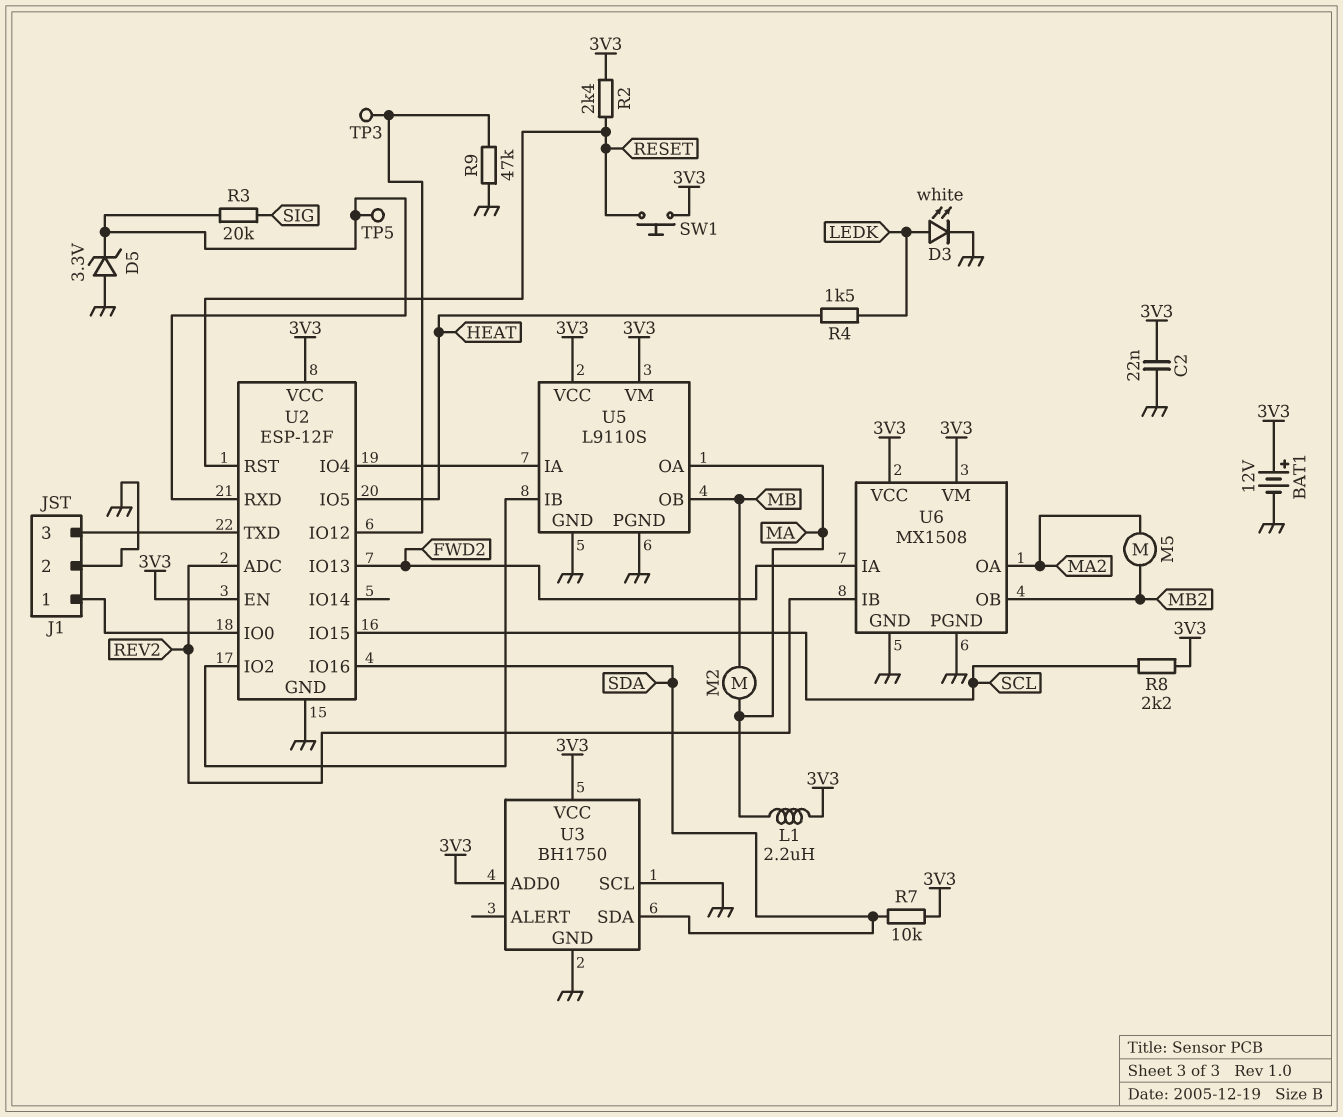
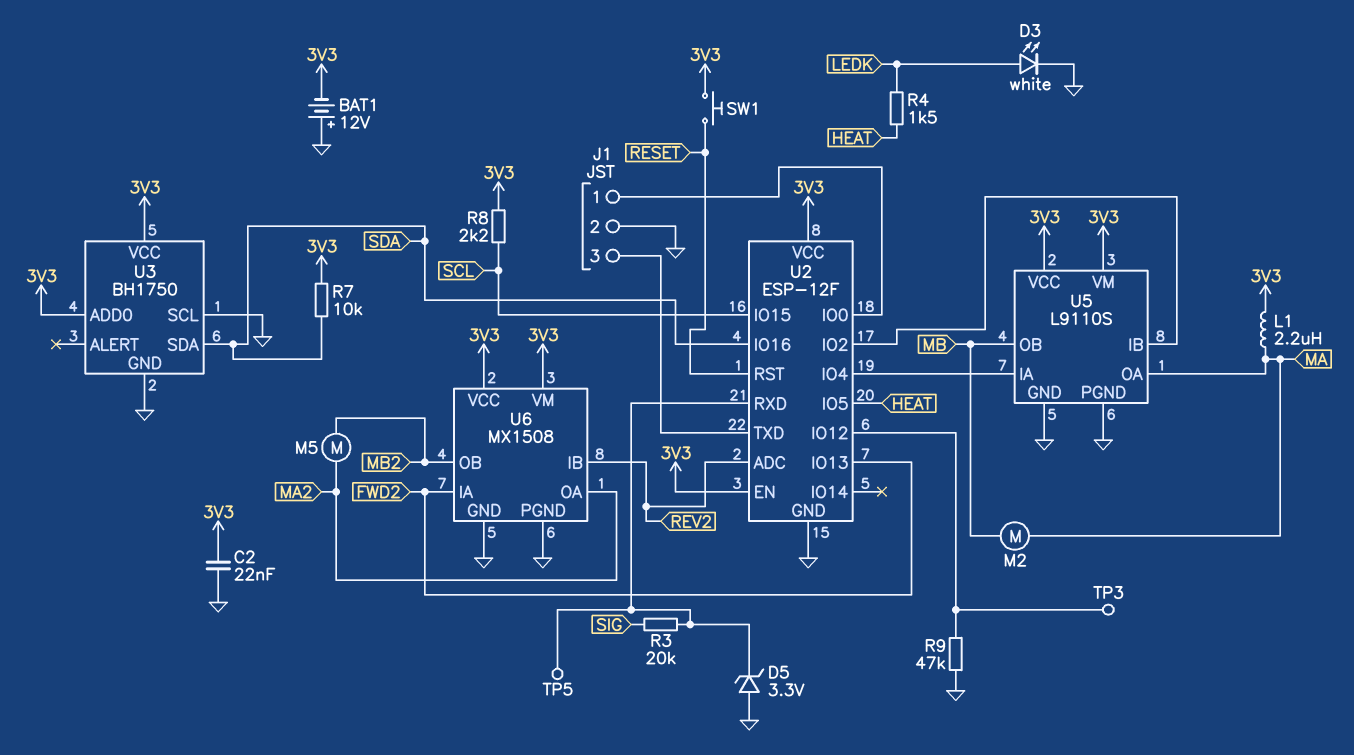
BAT1: 12V (plus 3V3, minus GND) -> 12V (plus GND, minus 3V3)
R2: 2.4k (3V3, RESET) -> none

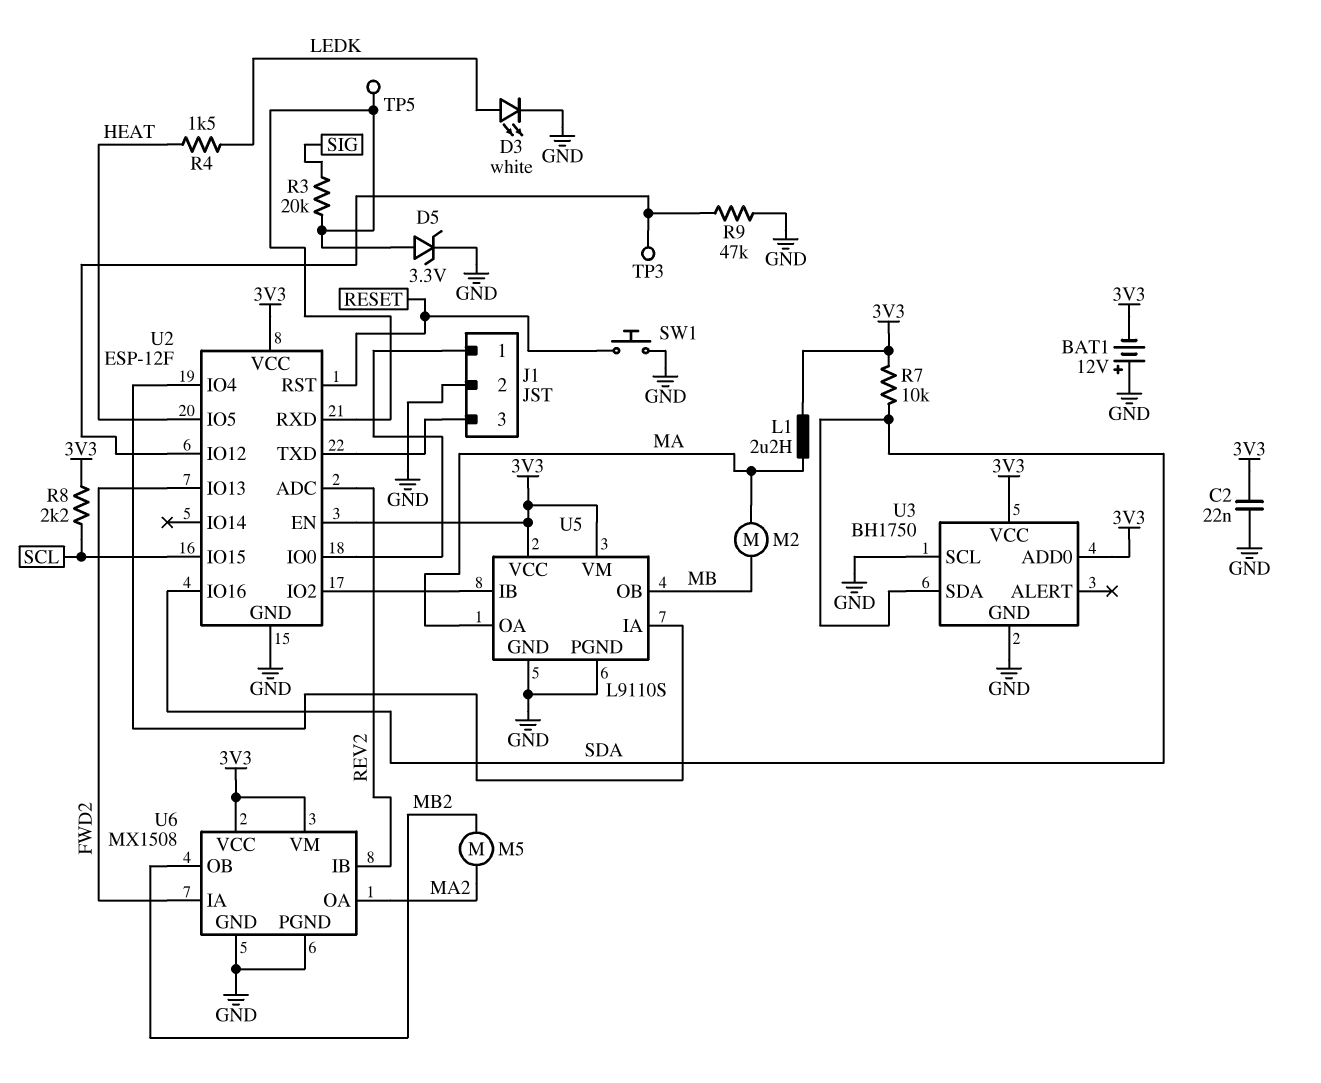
D5: zener 3.3V (A GND, K U2/RXD) -> zener 3.3V (A U2/RXD, K GND)
SW1: button (3V3, RESET) -> button (GND, RESET)

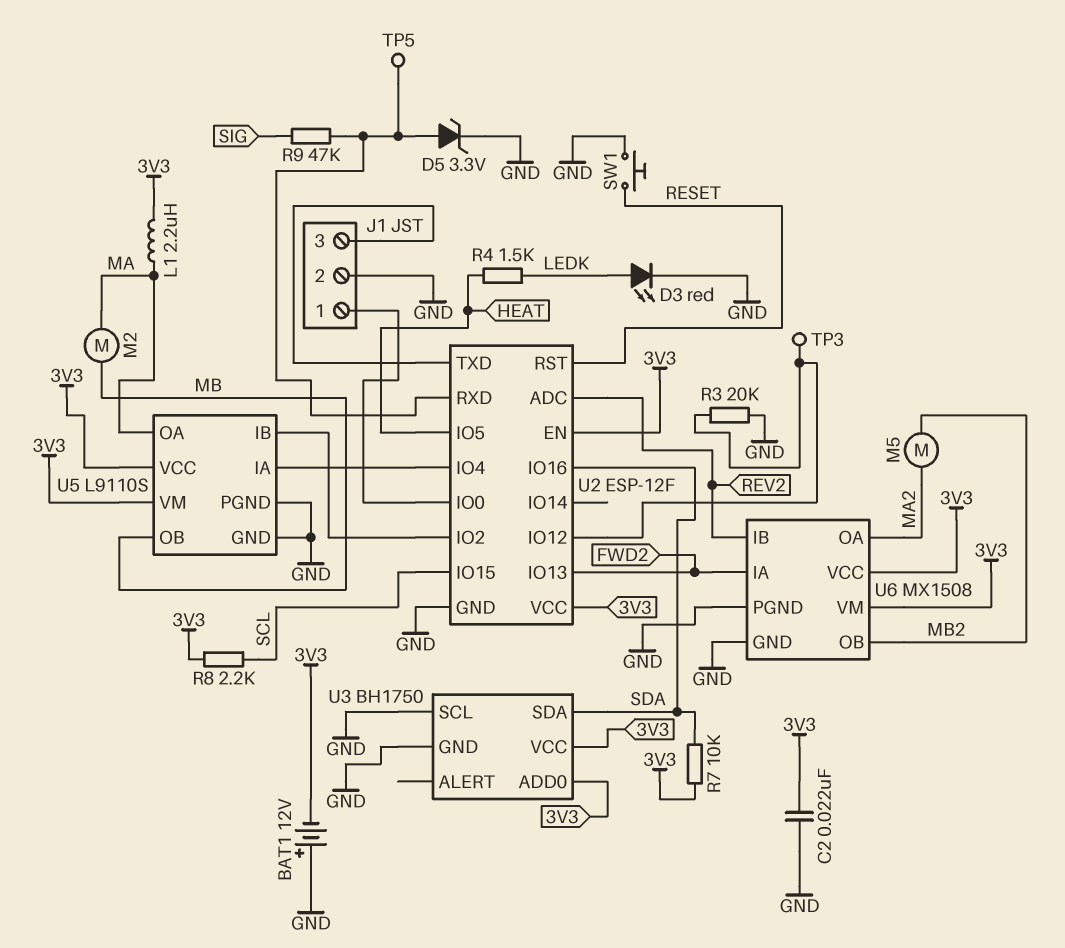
D3: LED white (A LEDK, K GND) -> LED red (A LEDK, K GND)
R3: 20k (SIG, U2/RXD) -> 20k (GND, U2/IO12)
R9: 47k (GND, U2/IO12) -> 47k (SIG, U2/RXD)

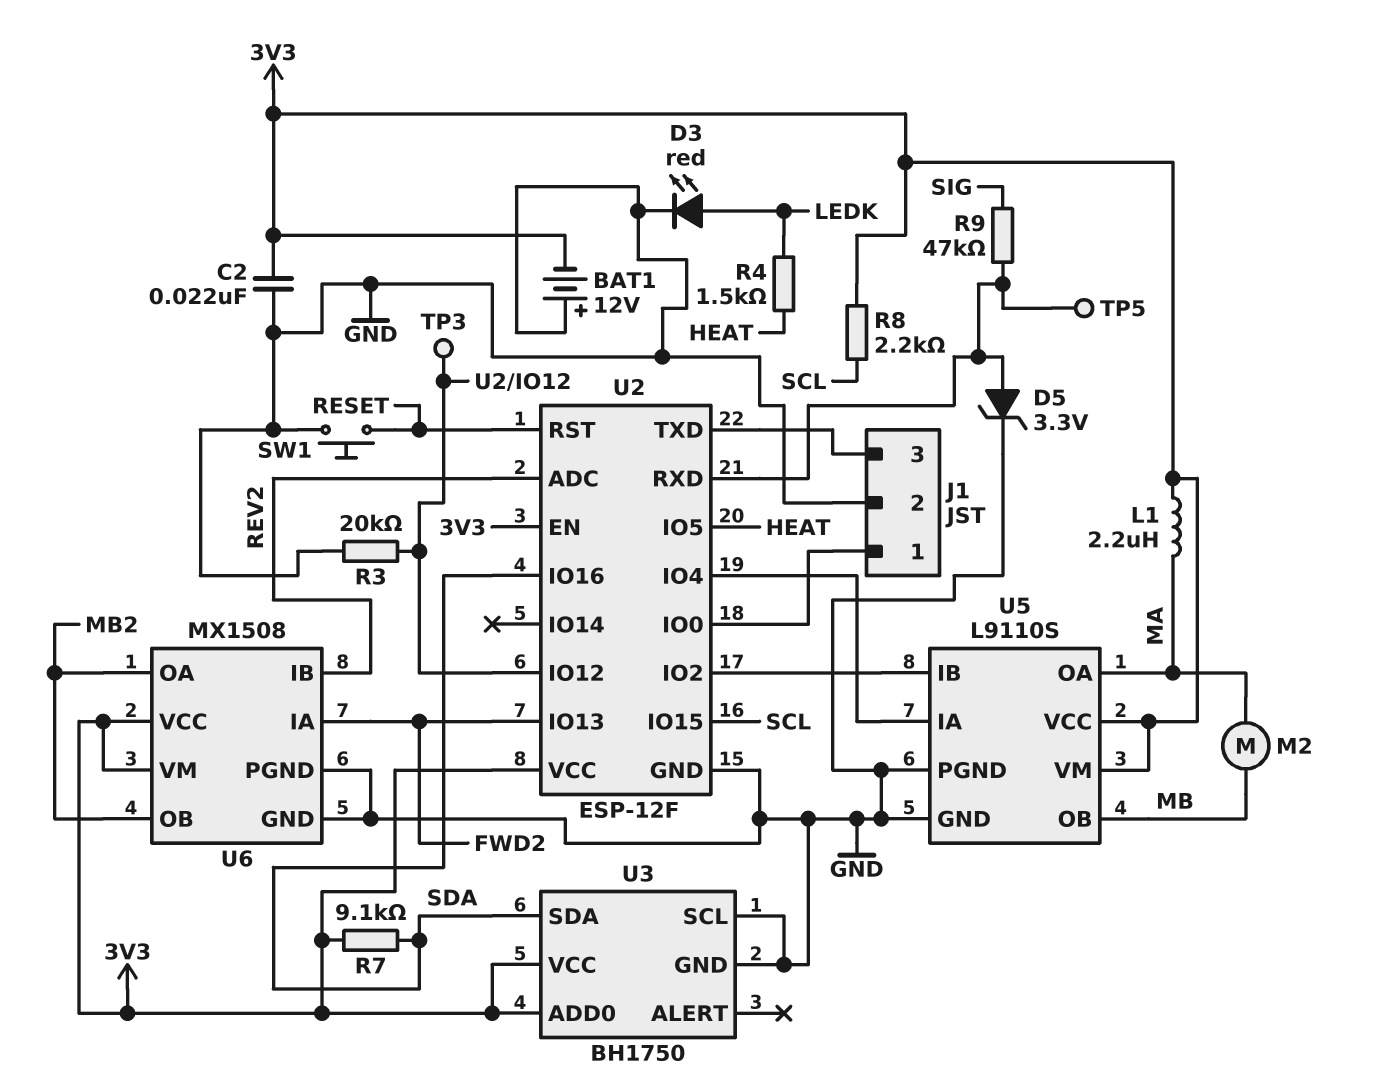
M5: motor (MA2, MB2) -> none
R7: 10k (3V3, SDA) -> 9.1k (3V3, SDA)
U6 pin OA: MA2 -> MB2

